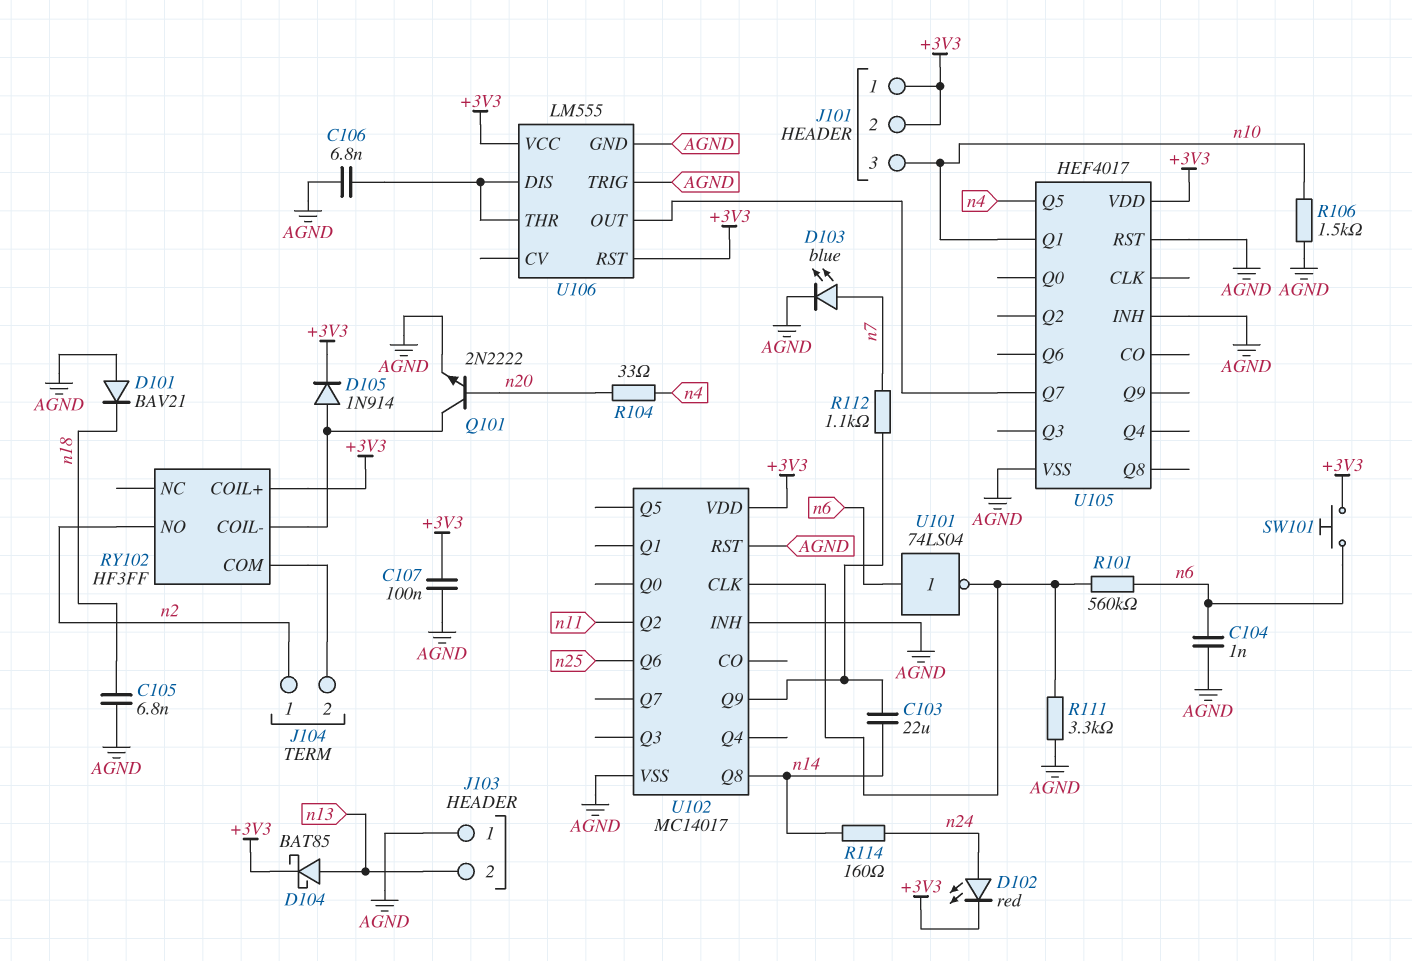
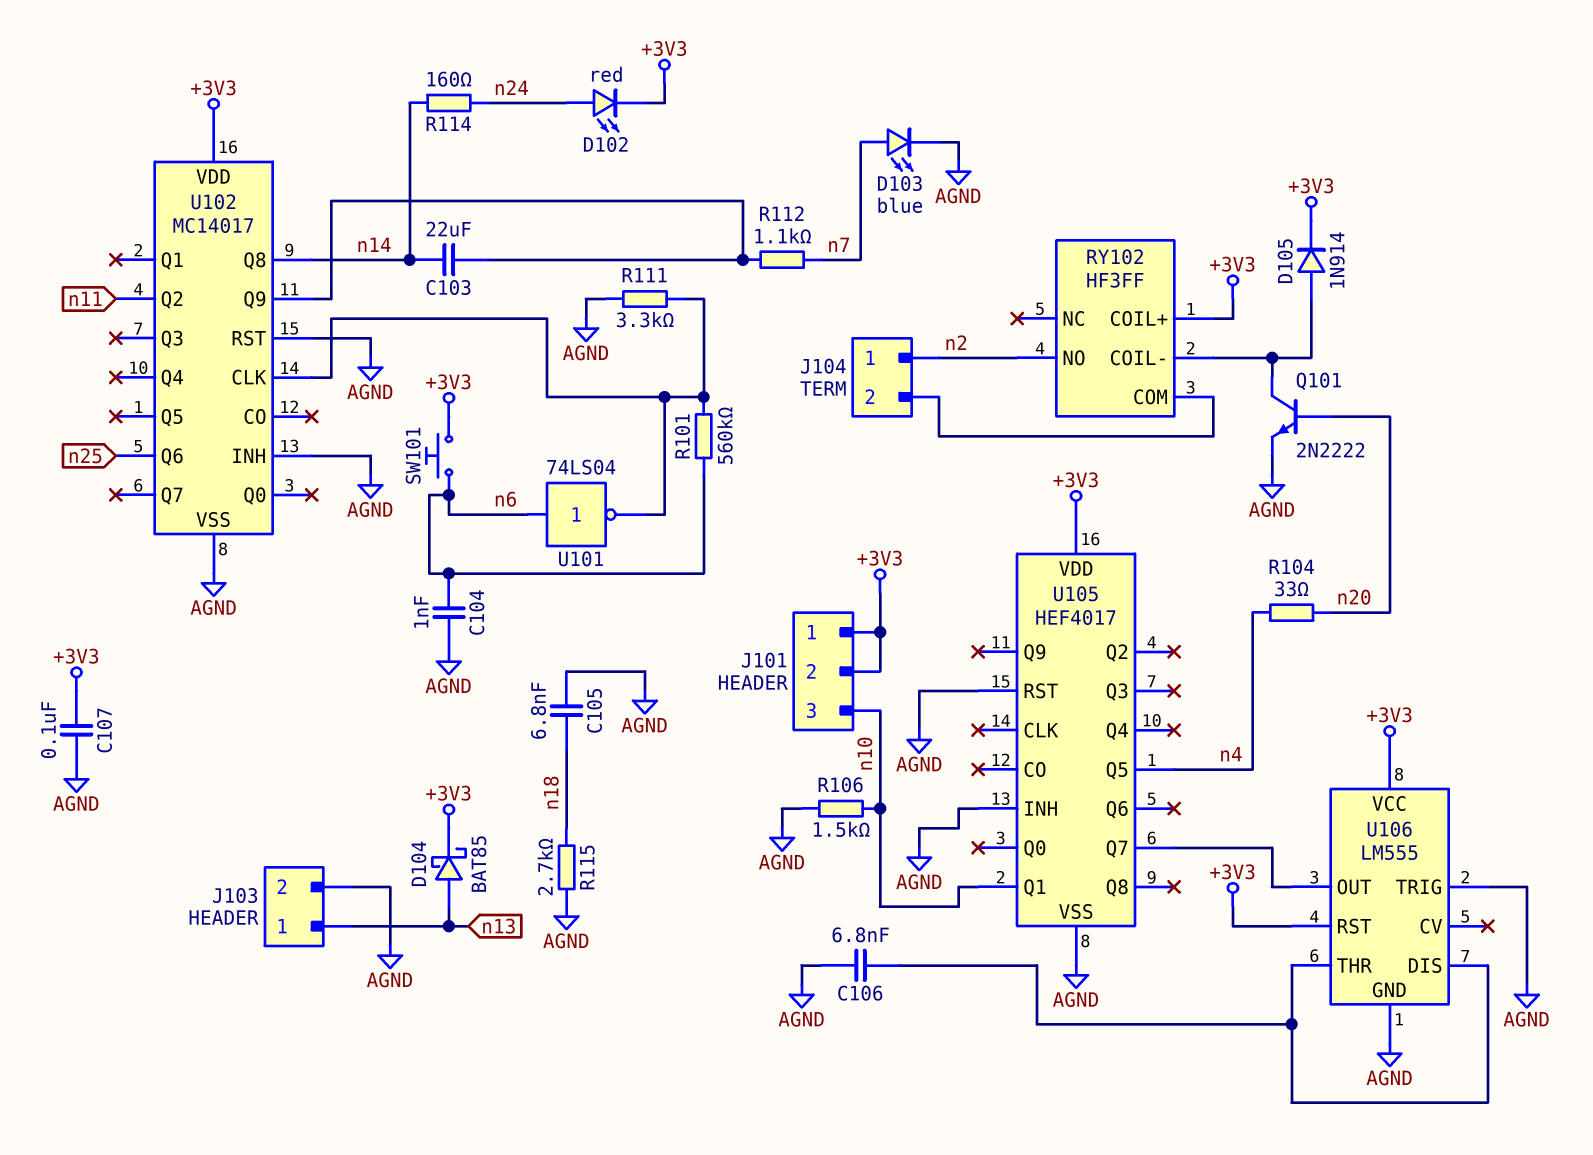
D101: diode BAV21 (A AGND, K n18) -> none
J103 pin 1: AGND -> n13
J103 pin 2: n13 -> AGND
R115: none -> 2.7k (AGND, n18)

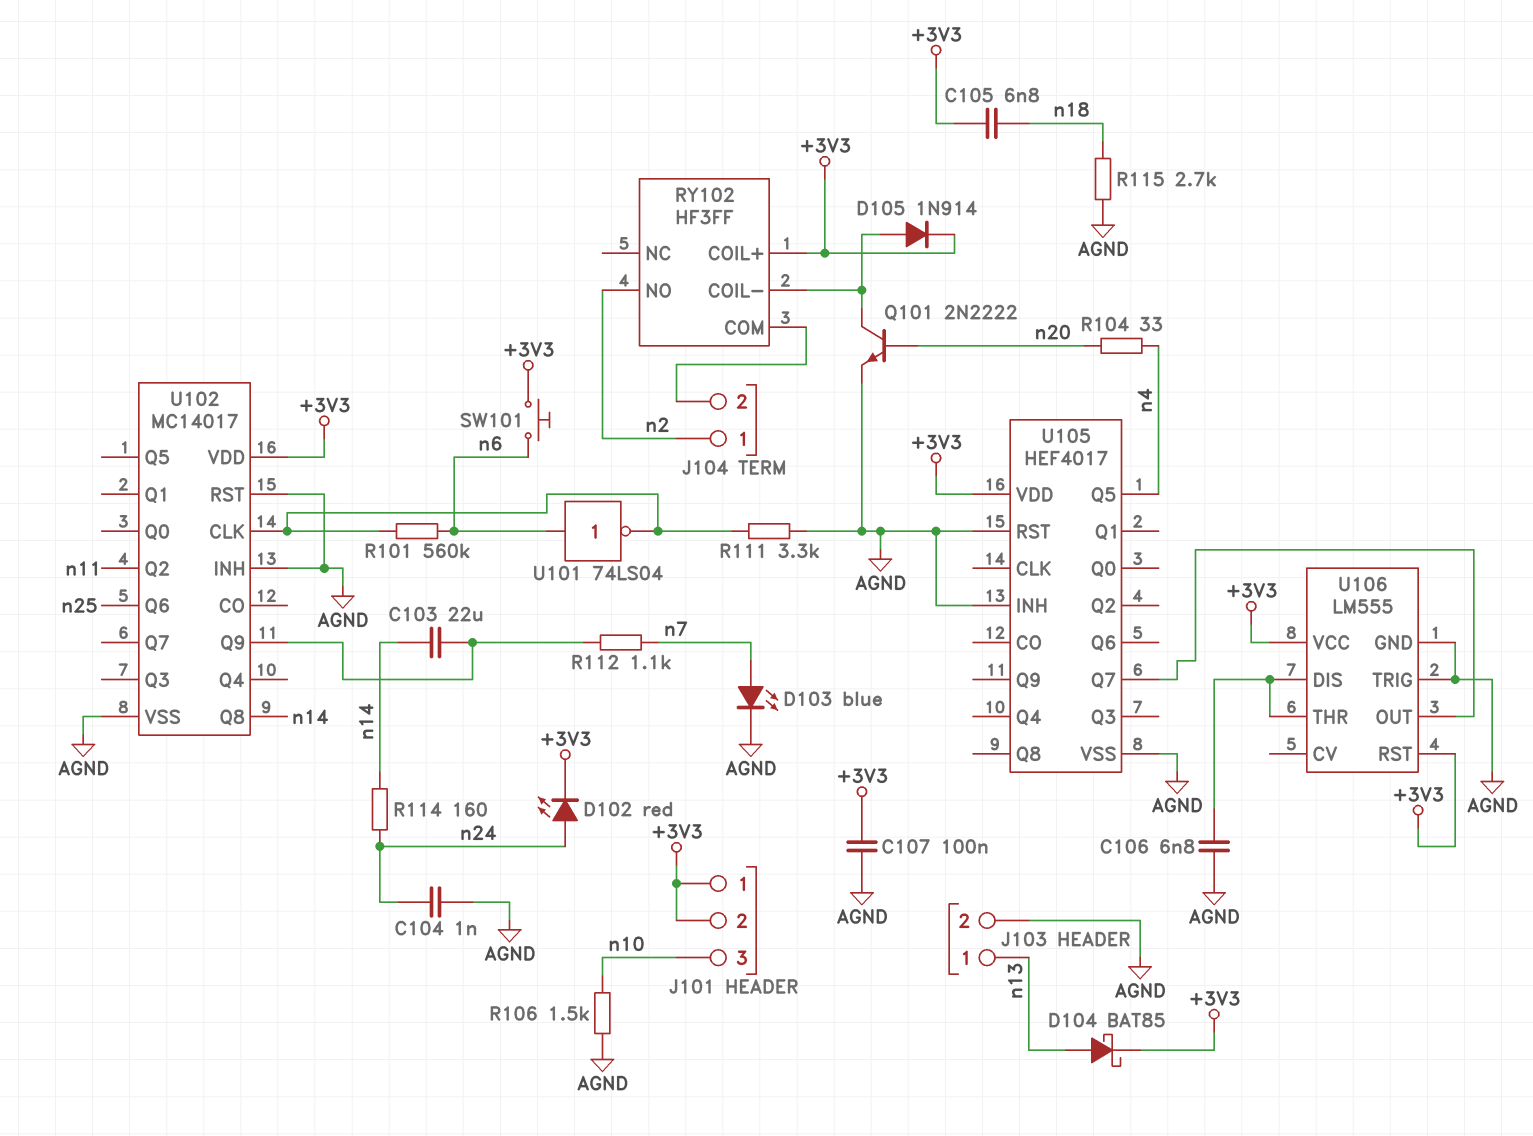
C104: 1nF (AGND, n6) -> 1nF (AGND, n24)
C105: 6.8nF (AGND, n18) -> 6.8nF (+3V3, n18)
U105 pin Q1: n10 -> none

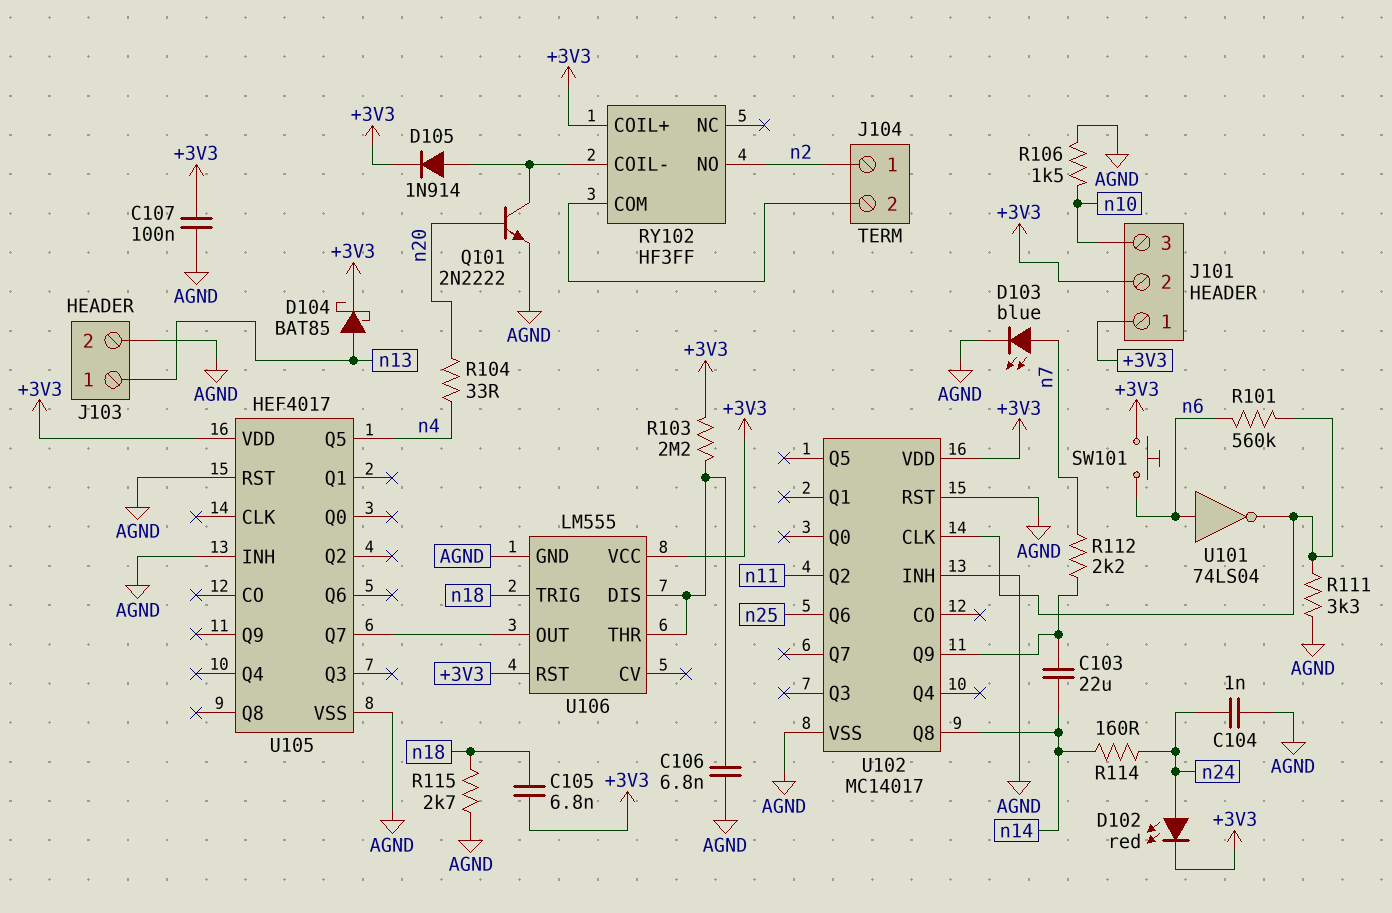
R103: none -> 2.2M (+3V3, U106/DIS)
R112: 1.1k (U102/Q9, n7) -> 2.2k (U102/Q9, n7)
U106 pin TRIG: AGND -> n18

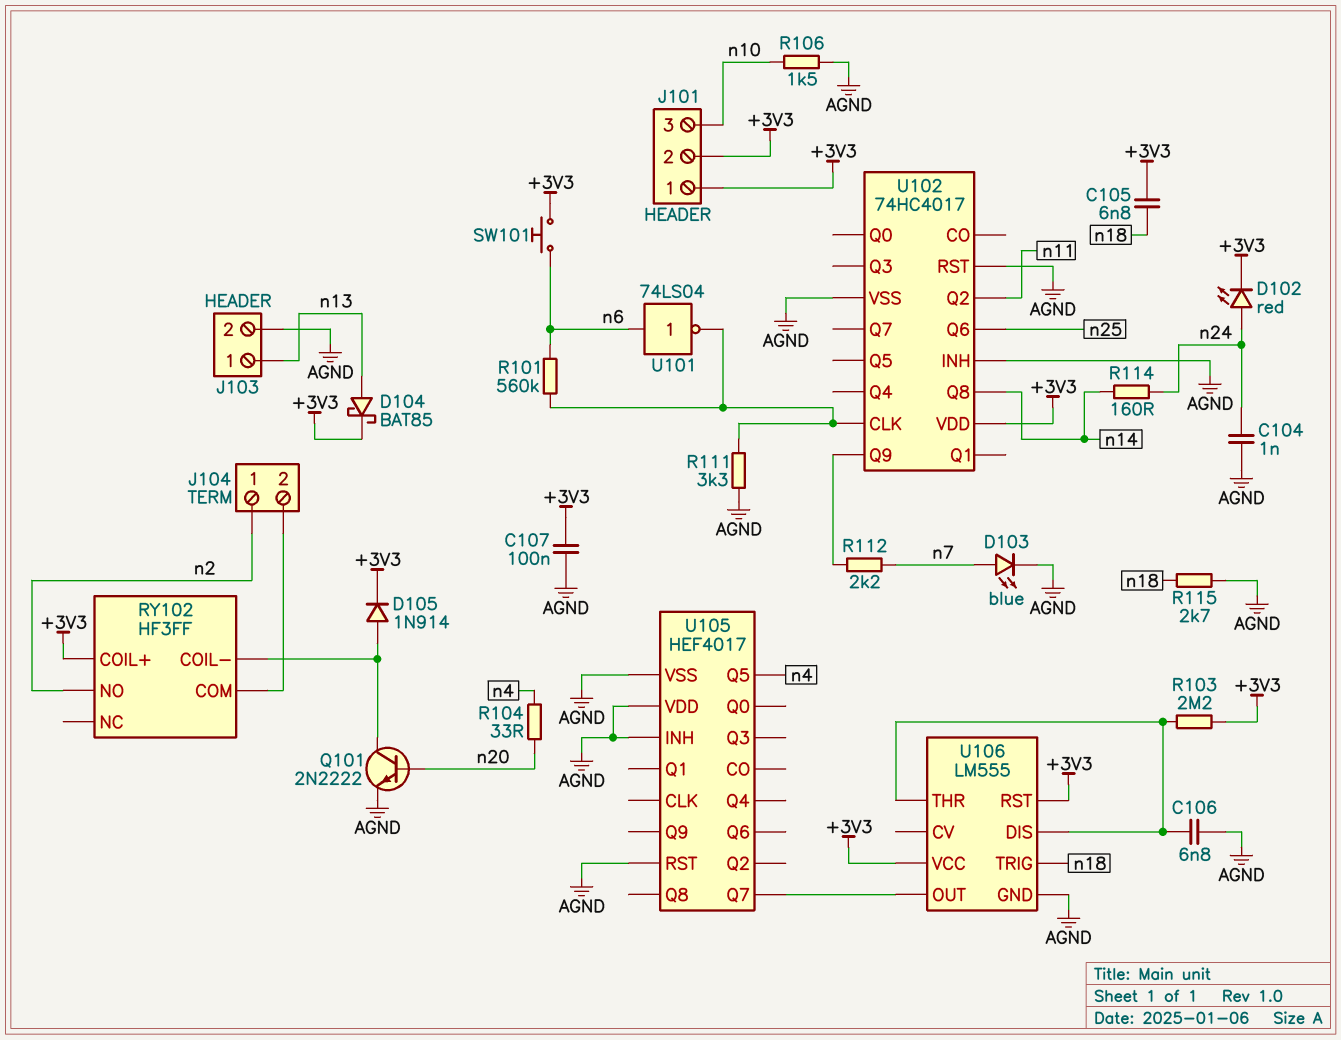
C103: 22uF (U102/Q9, n14) -> none
U102: MC14017 -> 74HC4017
U105 pin VDD: +3V3 -> AGND

